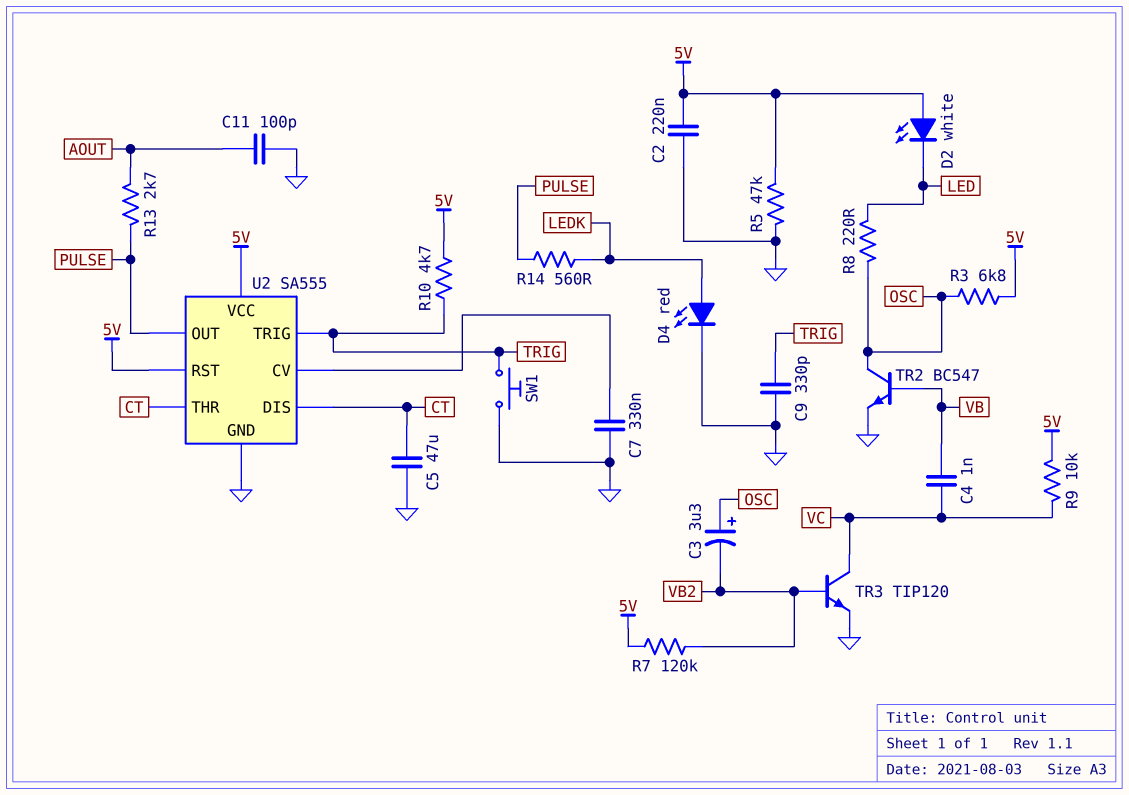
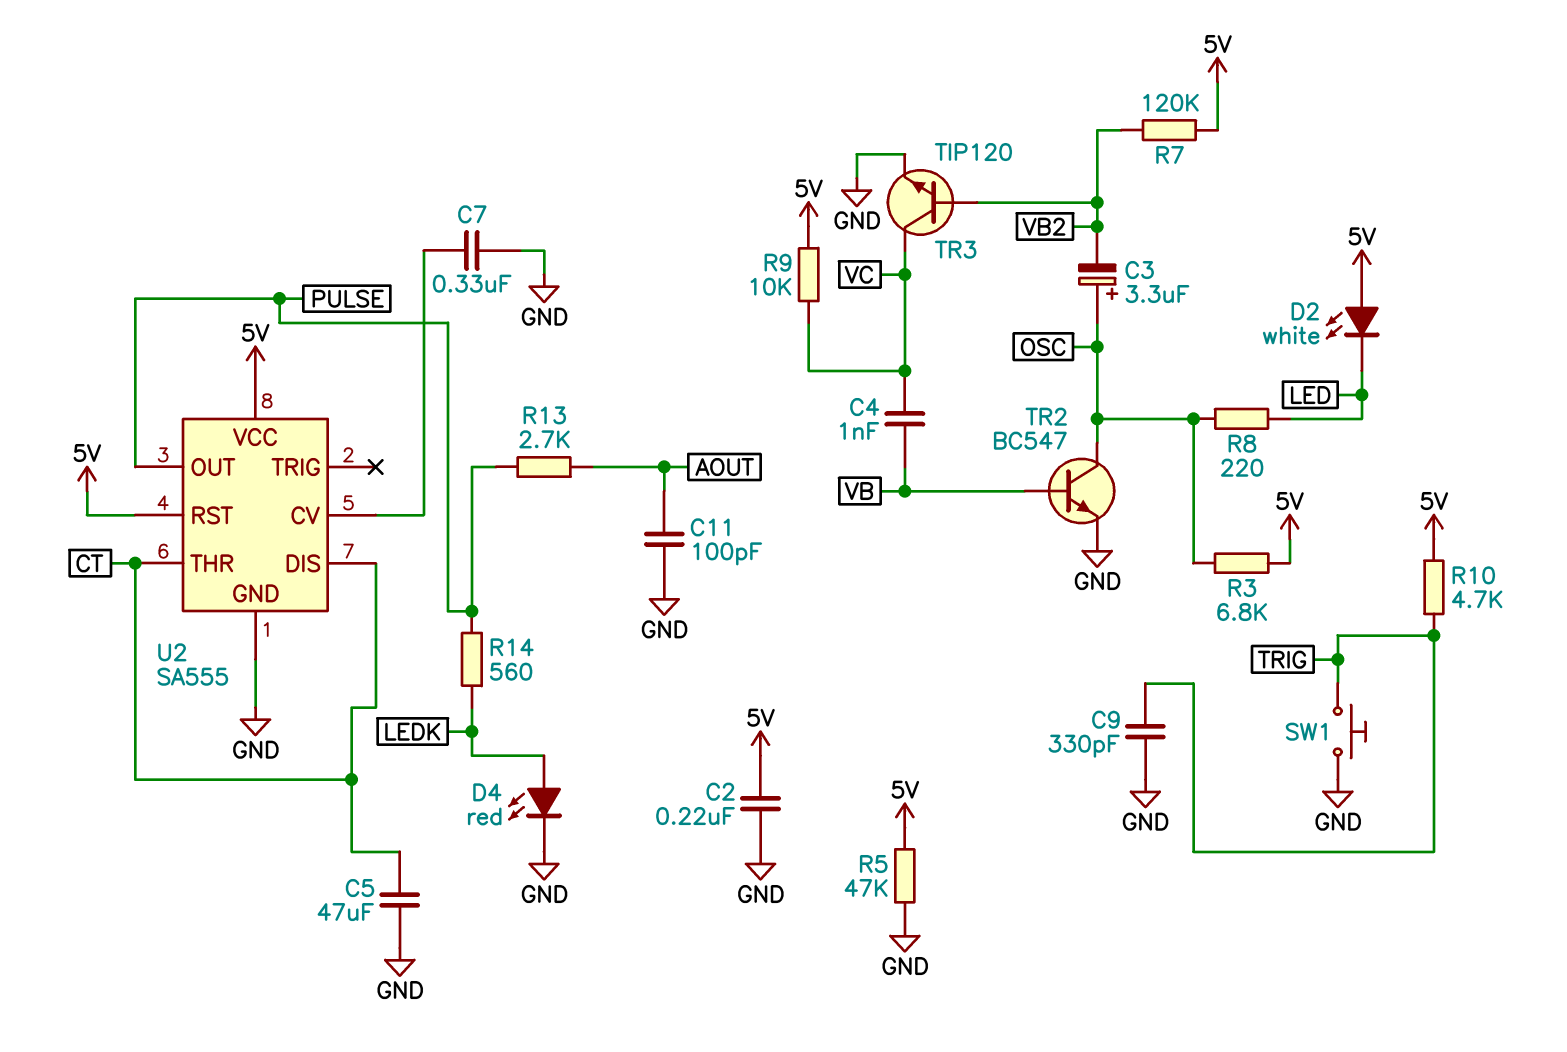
U2 pin TRIG: TRIG -> none

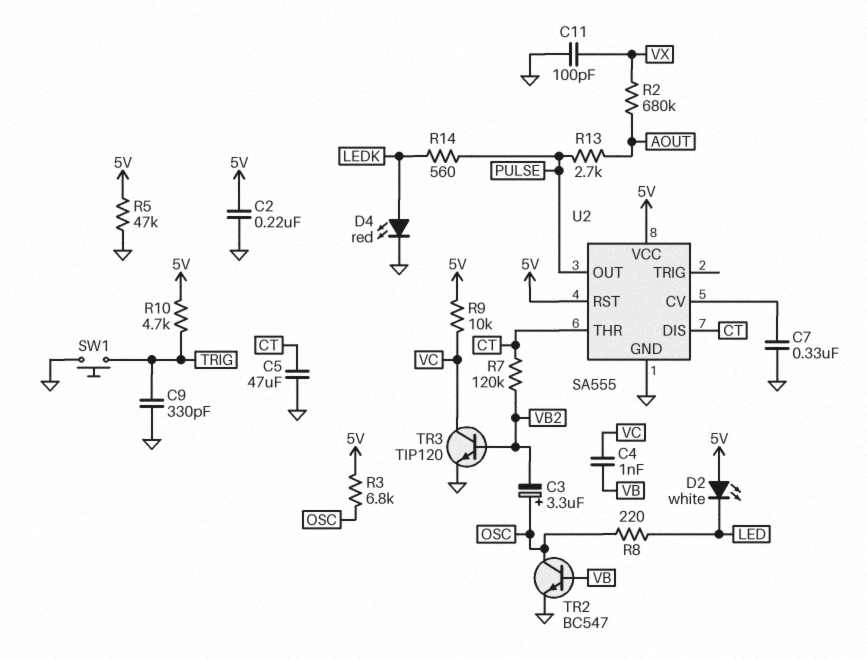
C11: 100pF (AOUT, GND) -> 100pF (GND, VX)
R2: none -> 680k (AOUT, VX)
R7: 120k (5V, VB2) -> 120k (CT, VB2)

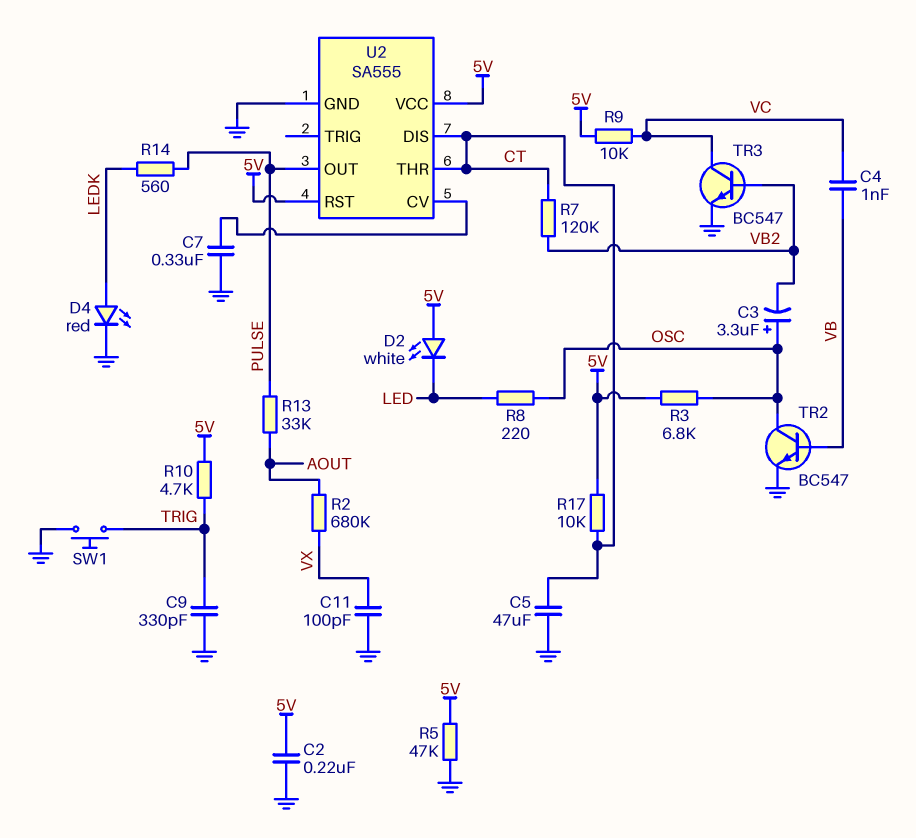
R13: 2.7k (AOUT, PULSE) -> 33k (AOUT, PULSE)
R17: none -> 10k (5V, CT)
TR3: NPN TIP120 (B VB2, C VC, E GND) -> NPN BC547 (B VB2, C VC, E GND)

